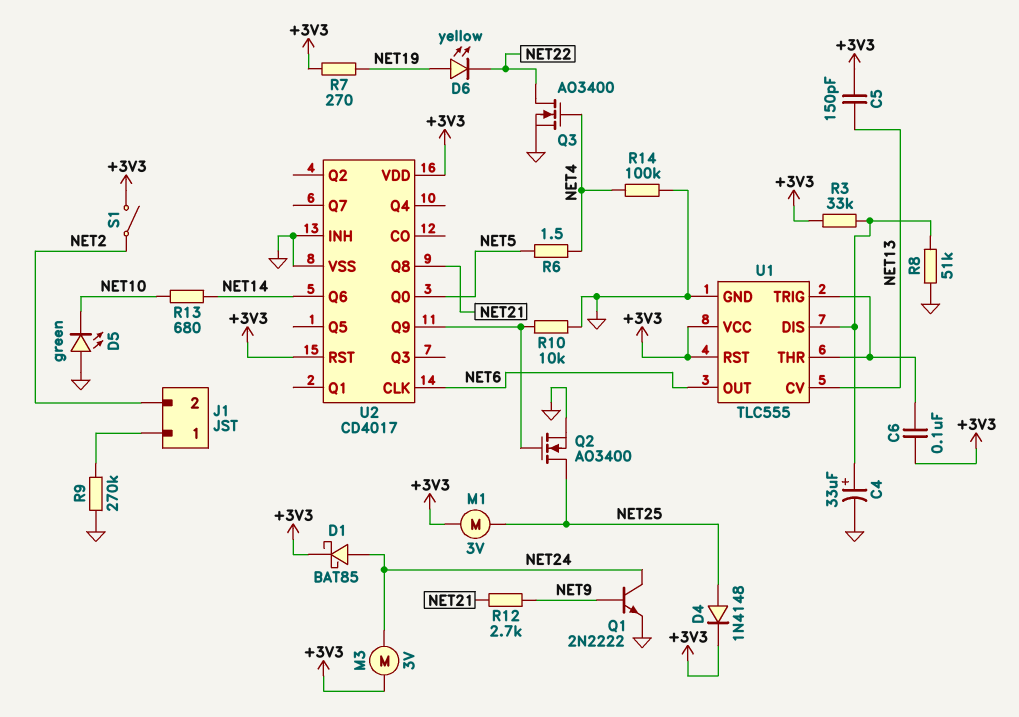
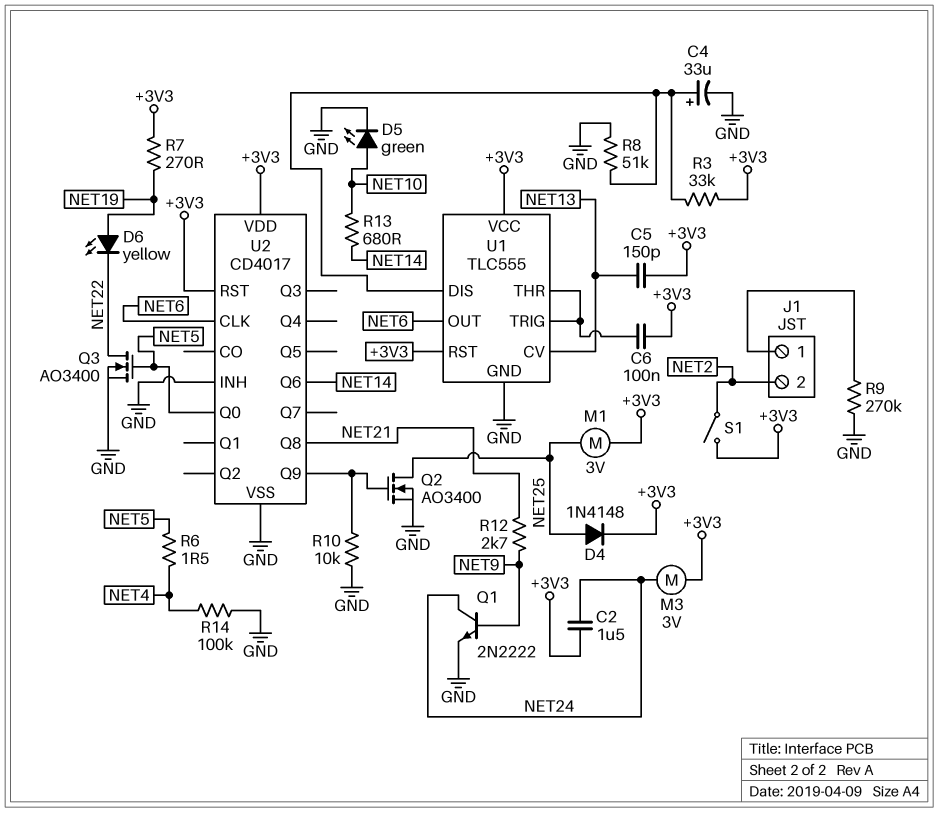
C2: none -> 1.5uF (+3V3, NET24)
D1: schottky BAT85 (A NET24, K +3V3) -> none
D5: LED green (A GND, K NET10) -> LED green (A NET10, K GND)
Q3: NMOS AO3400 (G NET4, D NET22, S GND) -> NMOS AO3400 (G NET5, D NET22, S GND)

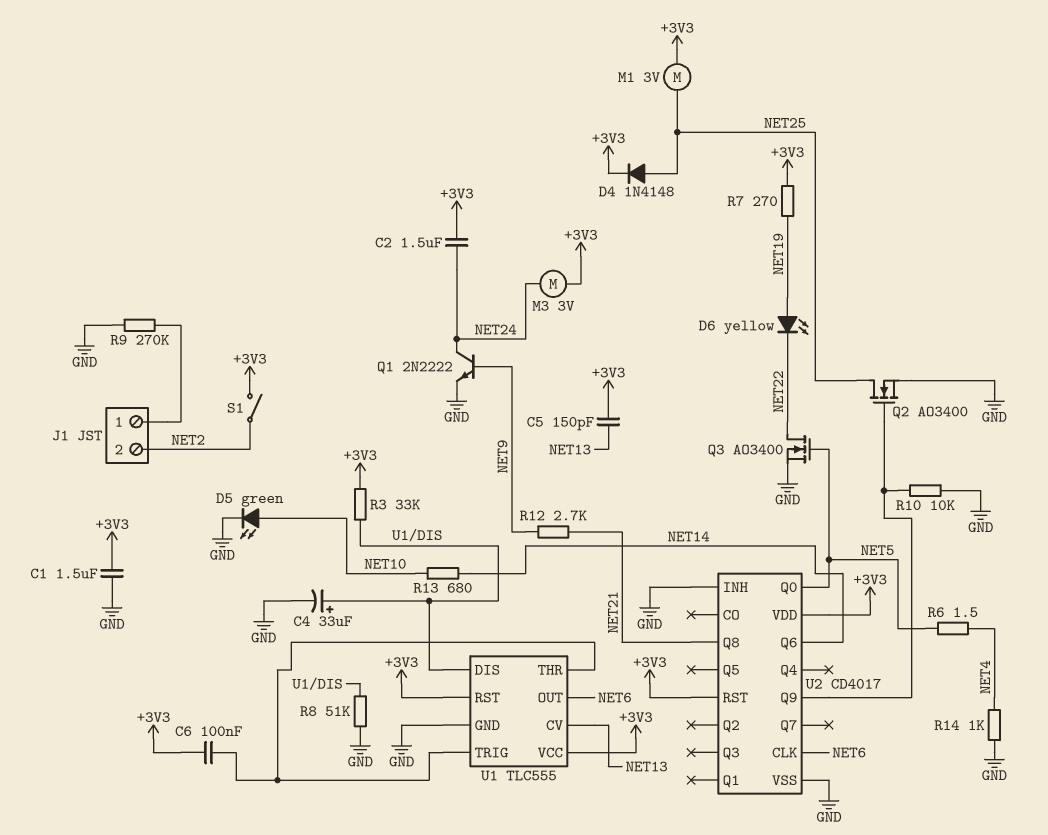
C1: none -> 1.5uF (+3V3, GND)
R14: 100k (GND, NET4) -> 1k (GND, NET4)

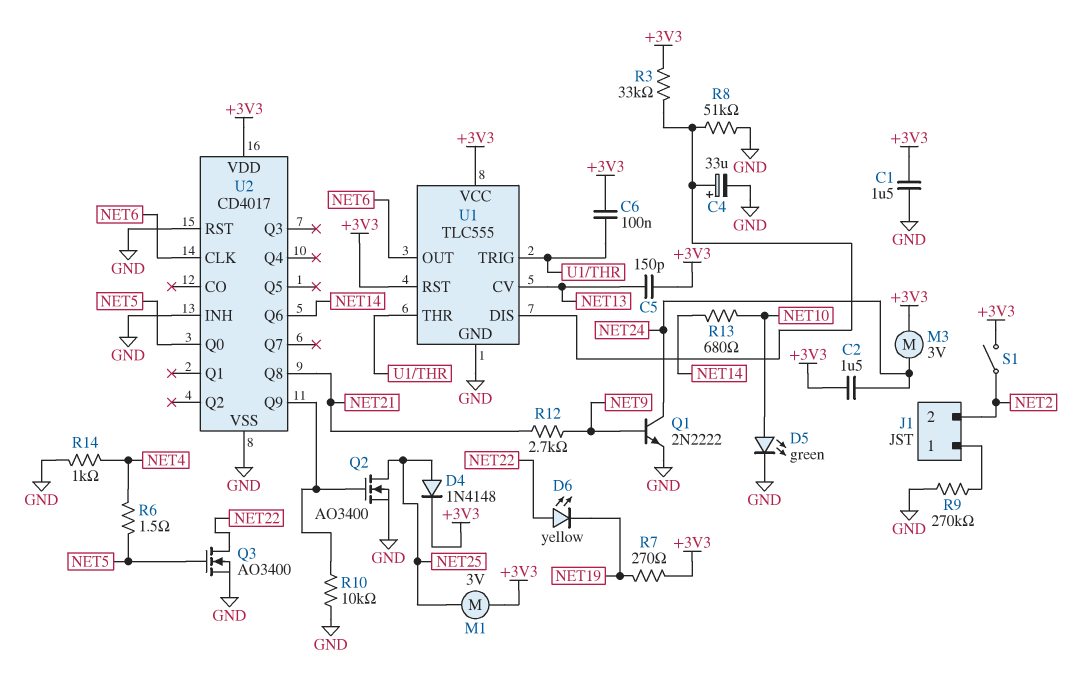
D6: LED yellow (A NET19, K NET22) -> LED yellow (A NET22, K NET19)
U2 pin RST: +3V3 -> GND

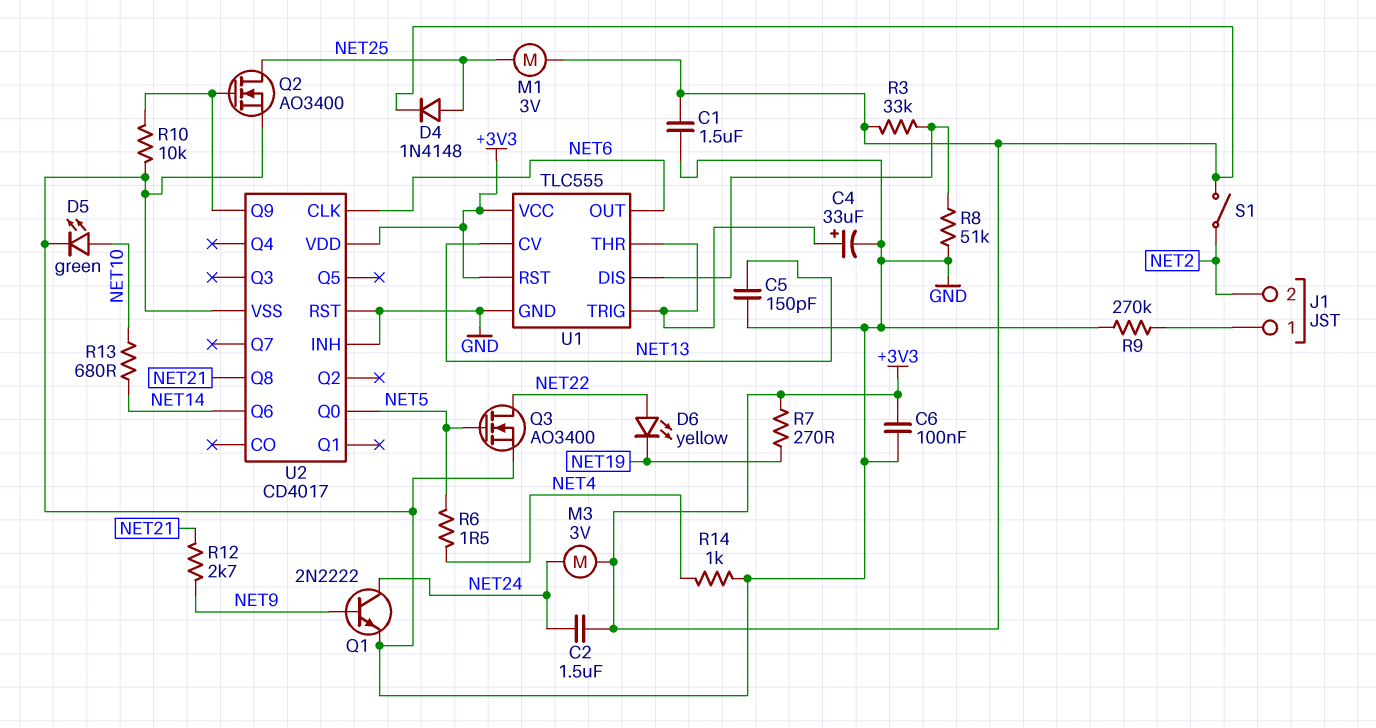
C4: 33uF (plus U1/DIS, minus GND) -> 33uF (plus U1/THR, minus GND)
C5: 150pF (+3V3, NET13) -> 150pF (GND, NET13)
C6: 100nF (+3V3, U1/THR) -> 100nF (+3V3, GND)

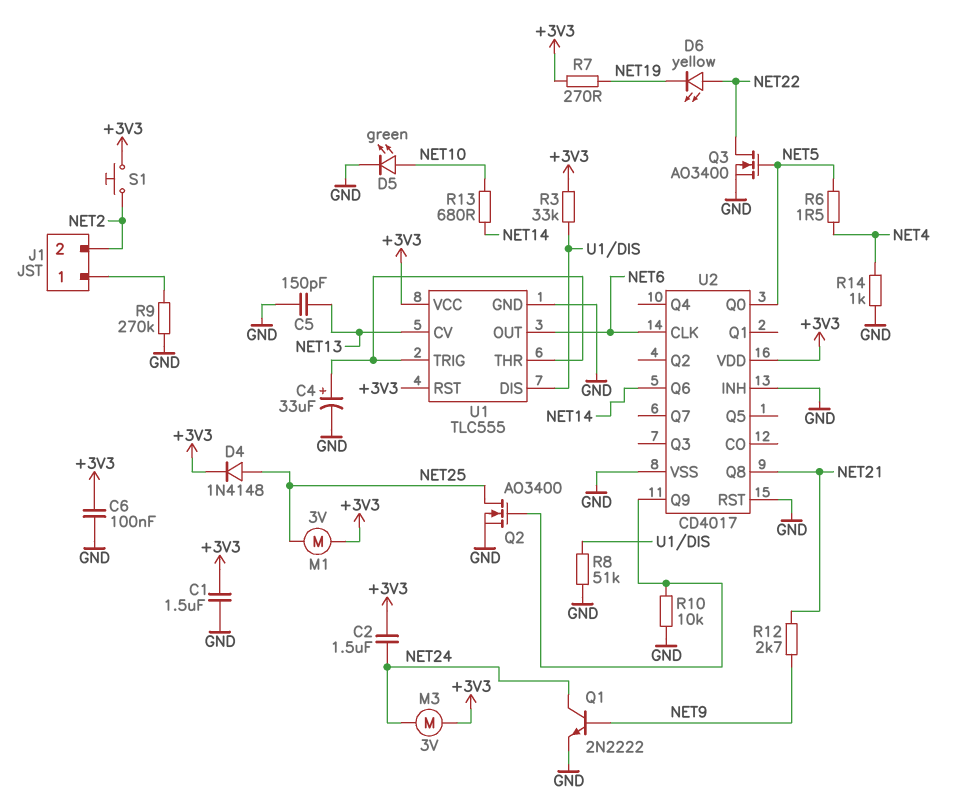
S1: switch (+3V3, NET2) -> button (+3V3, NET2)

